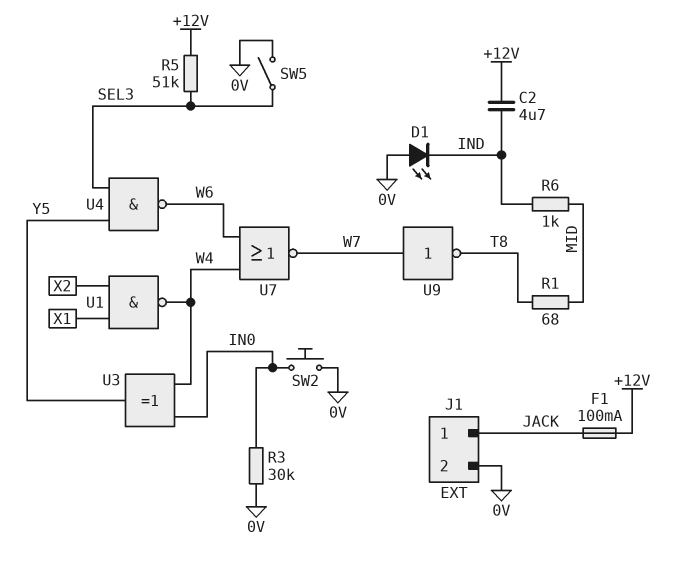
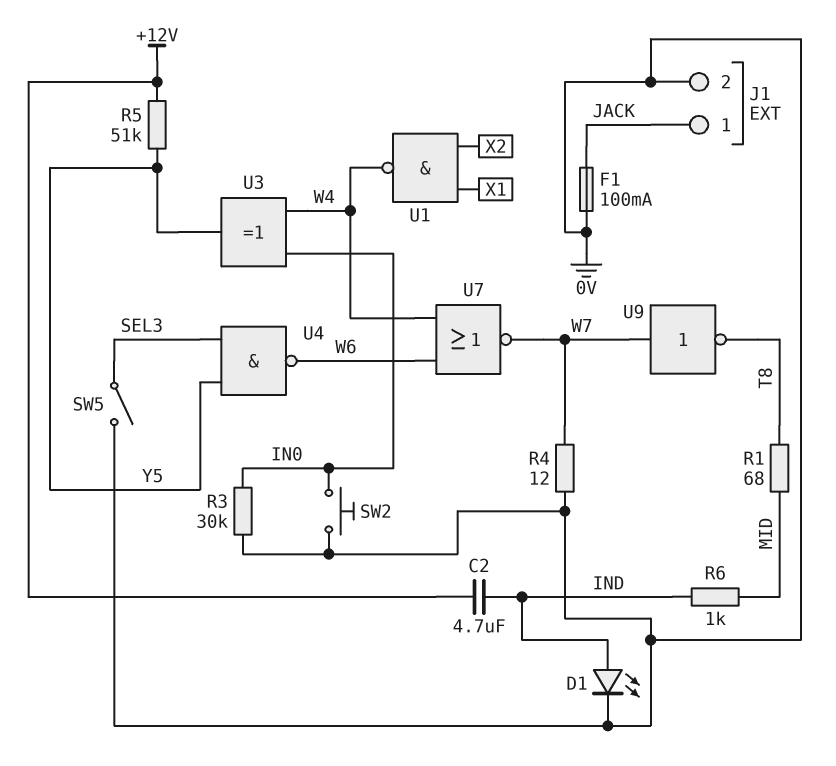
D1: LED (A 0V, K IND) -> LED (A IND, K 0V)
F1: 100mA (+12V, JACK) -> 100mA (0V, JACK)
R4: none -> 12 (0V, W7)
R5: 51k (+12V, SEL3) -> 51k (+12V, Y5)

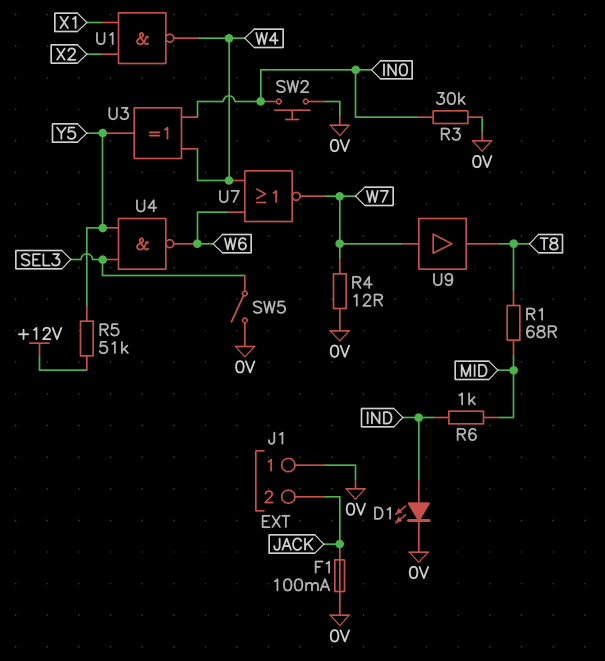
C2: 4.7uF (+12V, IND) -> none
J1 pin 1: JACK -> 0V
J1 pin 2: 0V -> JACK
U9: NOT (in W7, out T8) -> buffer (in W7, out T8)

